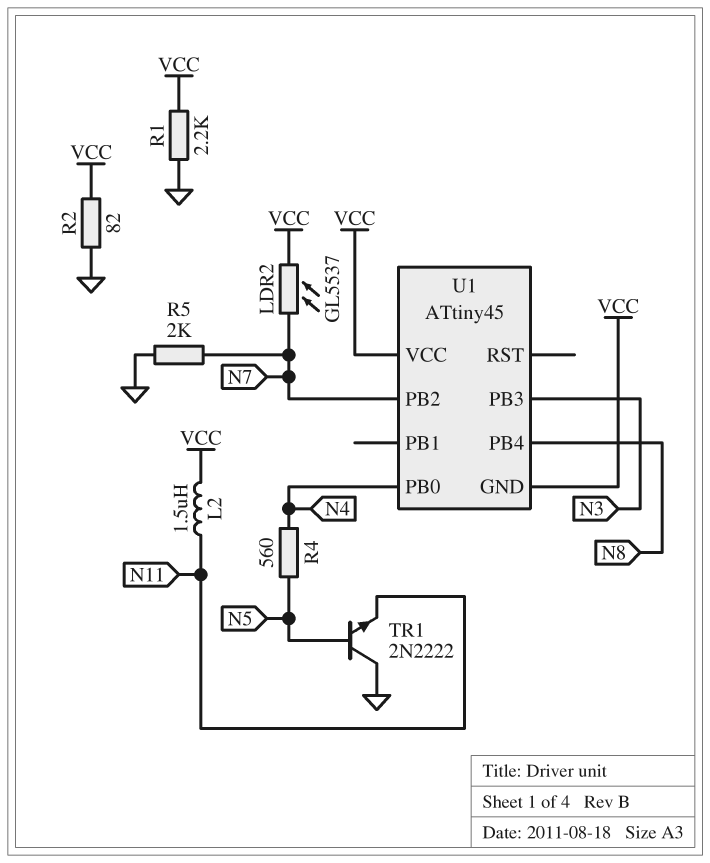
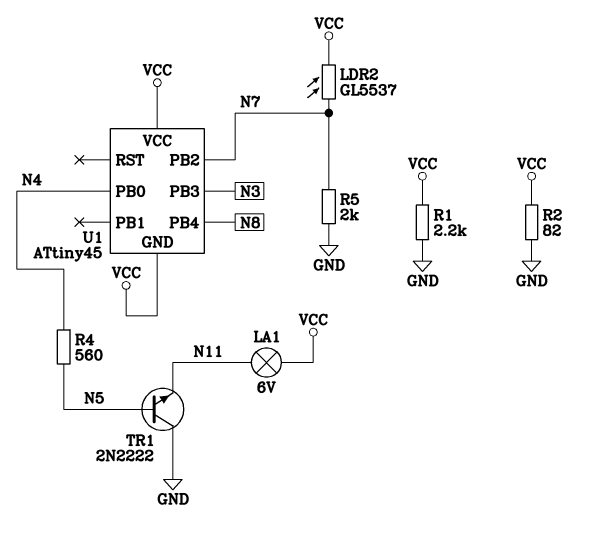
L2: 1.5uH (N11, VCC) -> none
LA1: none -> lamp 6V (N11, VCC)

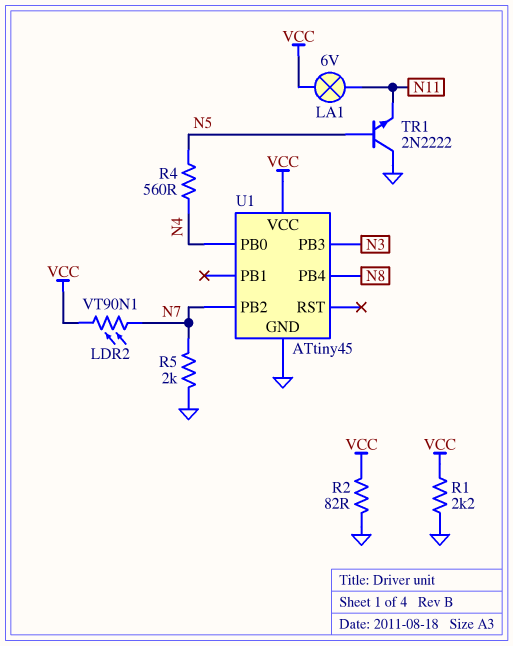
LDR2: GL5537 (N7, VCC) -> VT90N1 (N7, VCC)
U1 pin GND: VCC -> GND

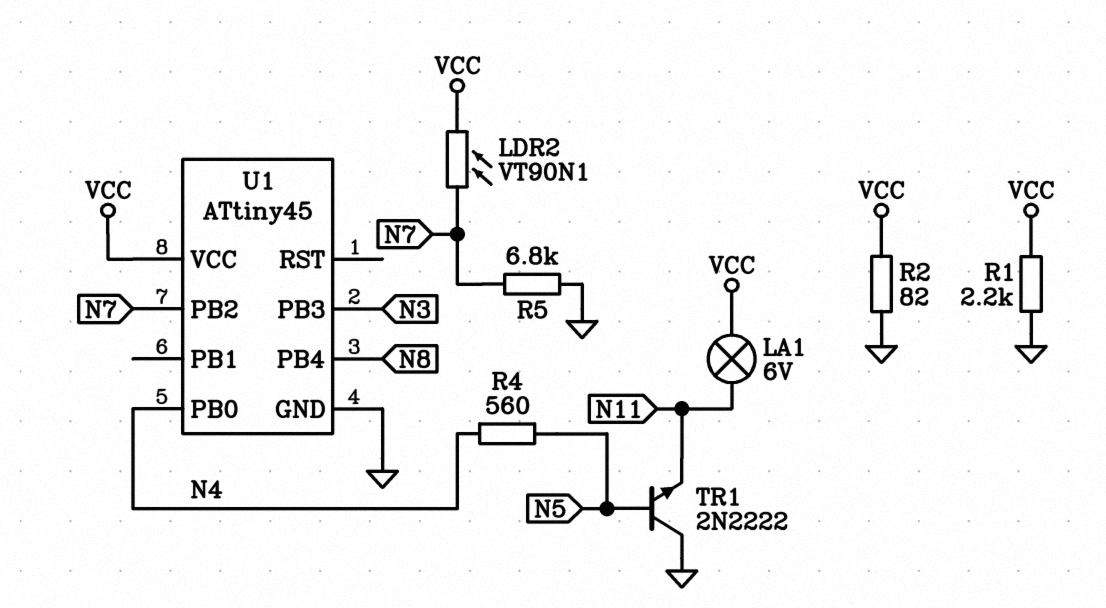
R5: 2k (GND, N7) -> 6.8k (GND, N7)

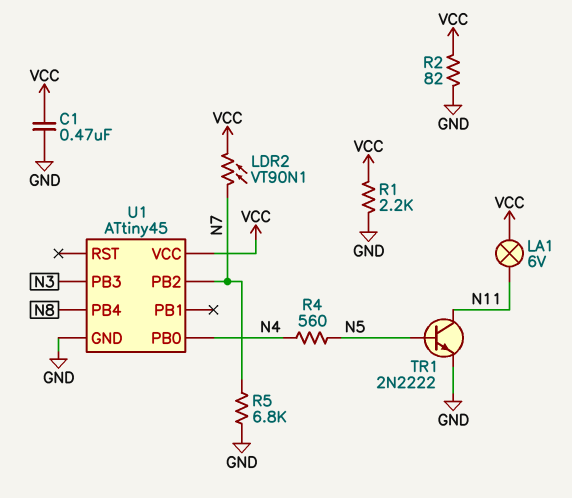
C1: none -> 470nF (GND, VCC)
TR1: NPN 2N2222 (B N5, C GND, E N11) -> NPN 2N2222 (B N5, C N11, E GND)

